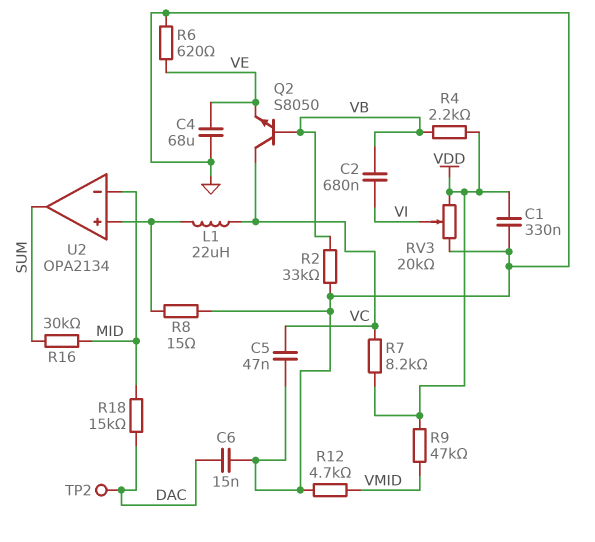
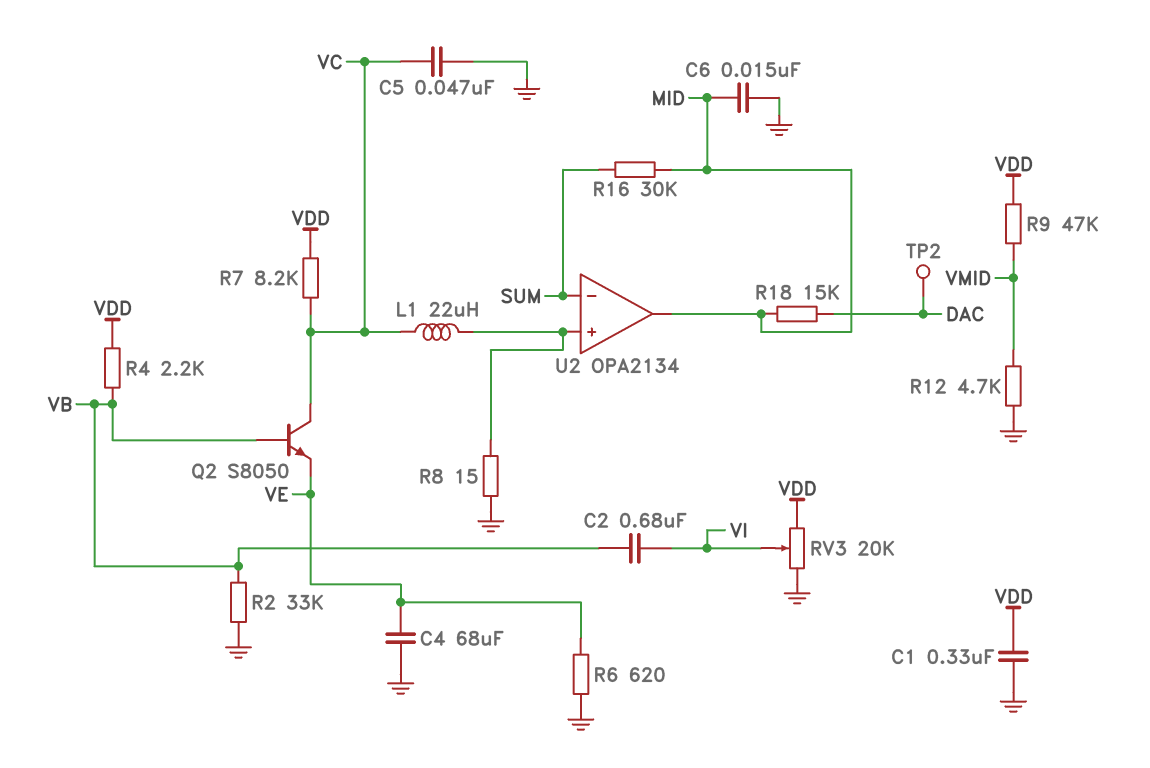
C6: 15nF (DAC, GND) -> 15nF (GND, MID)
U2 pin in-: MID -> SUM
U2 pin out: SUM -> MID

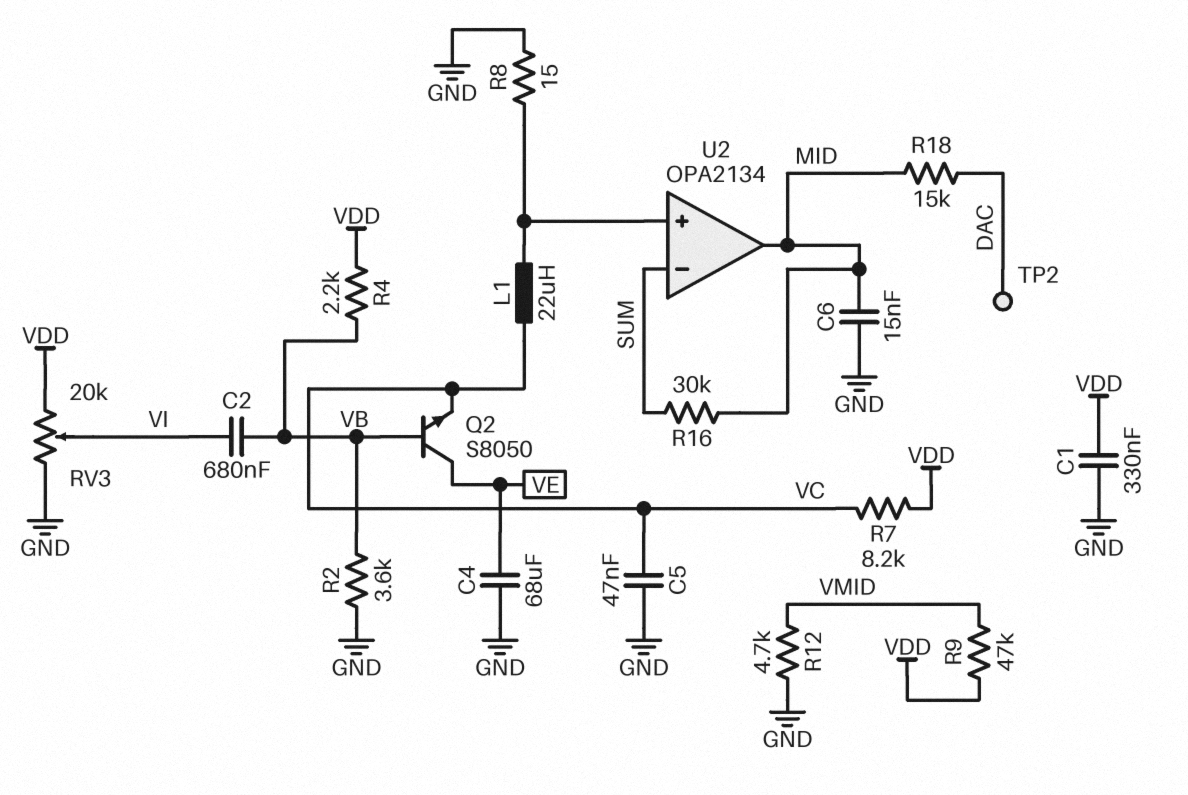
Q2: NPN S8050 (B VB, C VC, E VE) -> NPN S8050 (B VB, C VE, E VC)
R2: 33k (GND, VB) -> 3.6k (GND, VB)
R6: 620 (GND, VE) -> none

